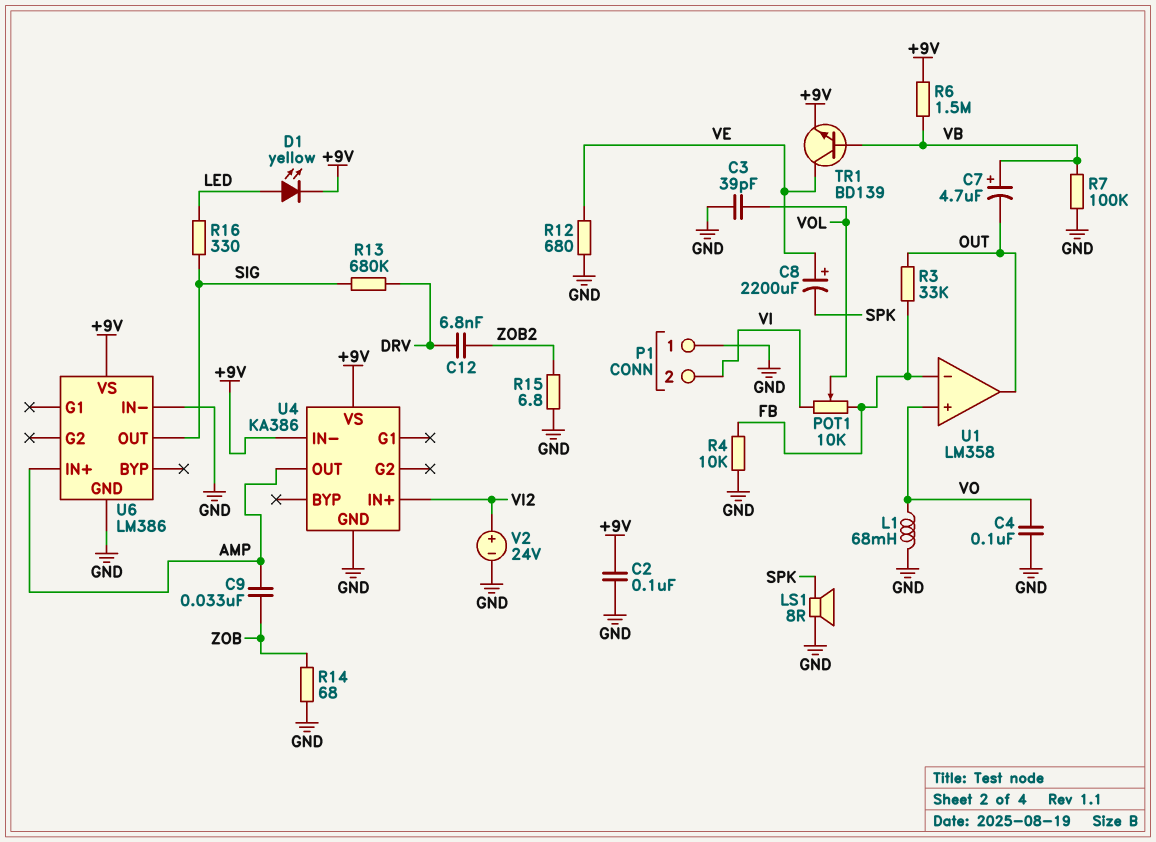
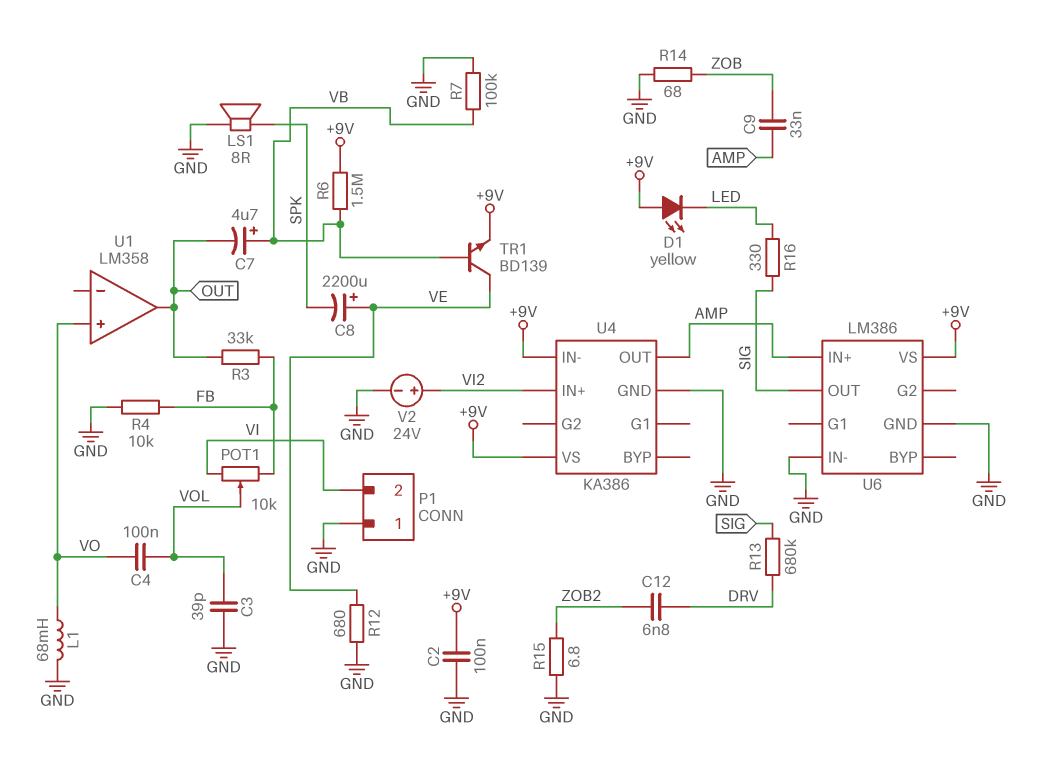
C4: 100nF (GND, VO) -> 100nF (VO, VOL)
D1: LED yellow (A LED, K +9V) -> LED yellow (A +9V, K LED)
U1 pin in-: FB -> none

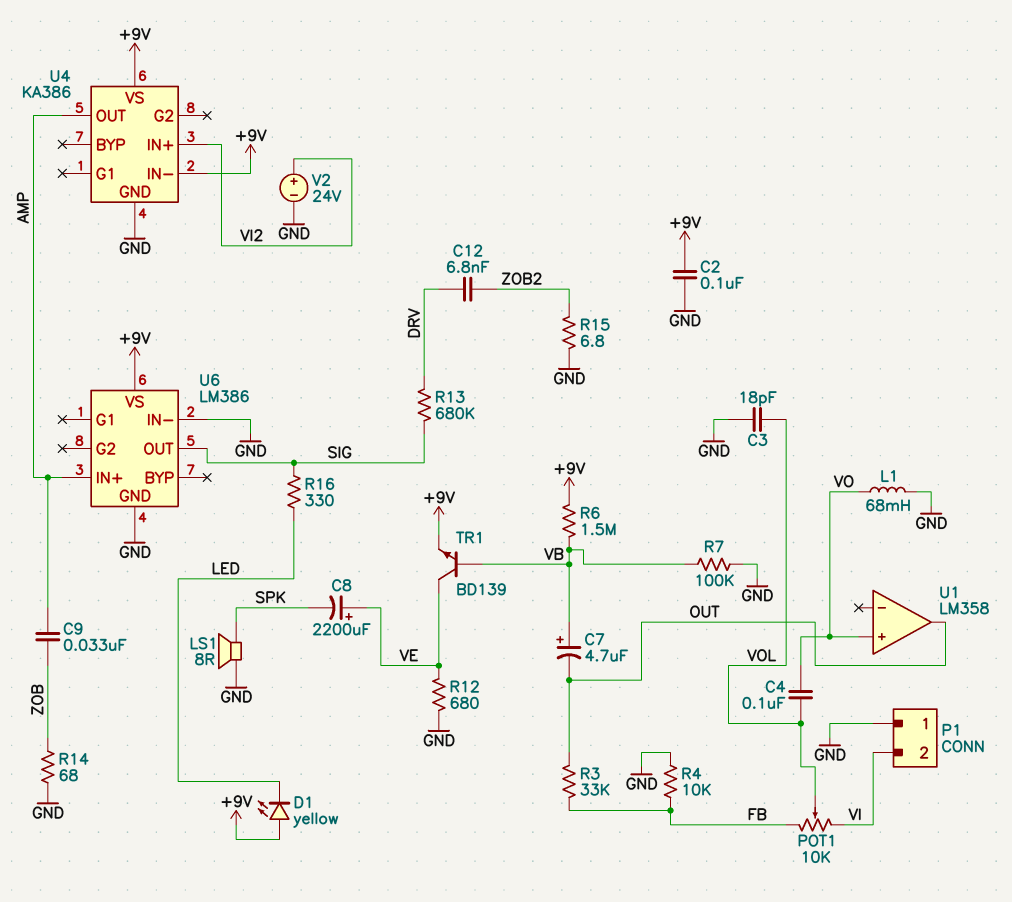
C3: 39pF (GND, VOL) -> 18pF (GND, VOL)

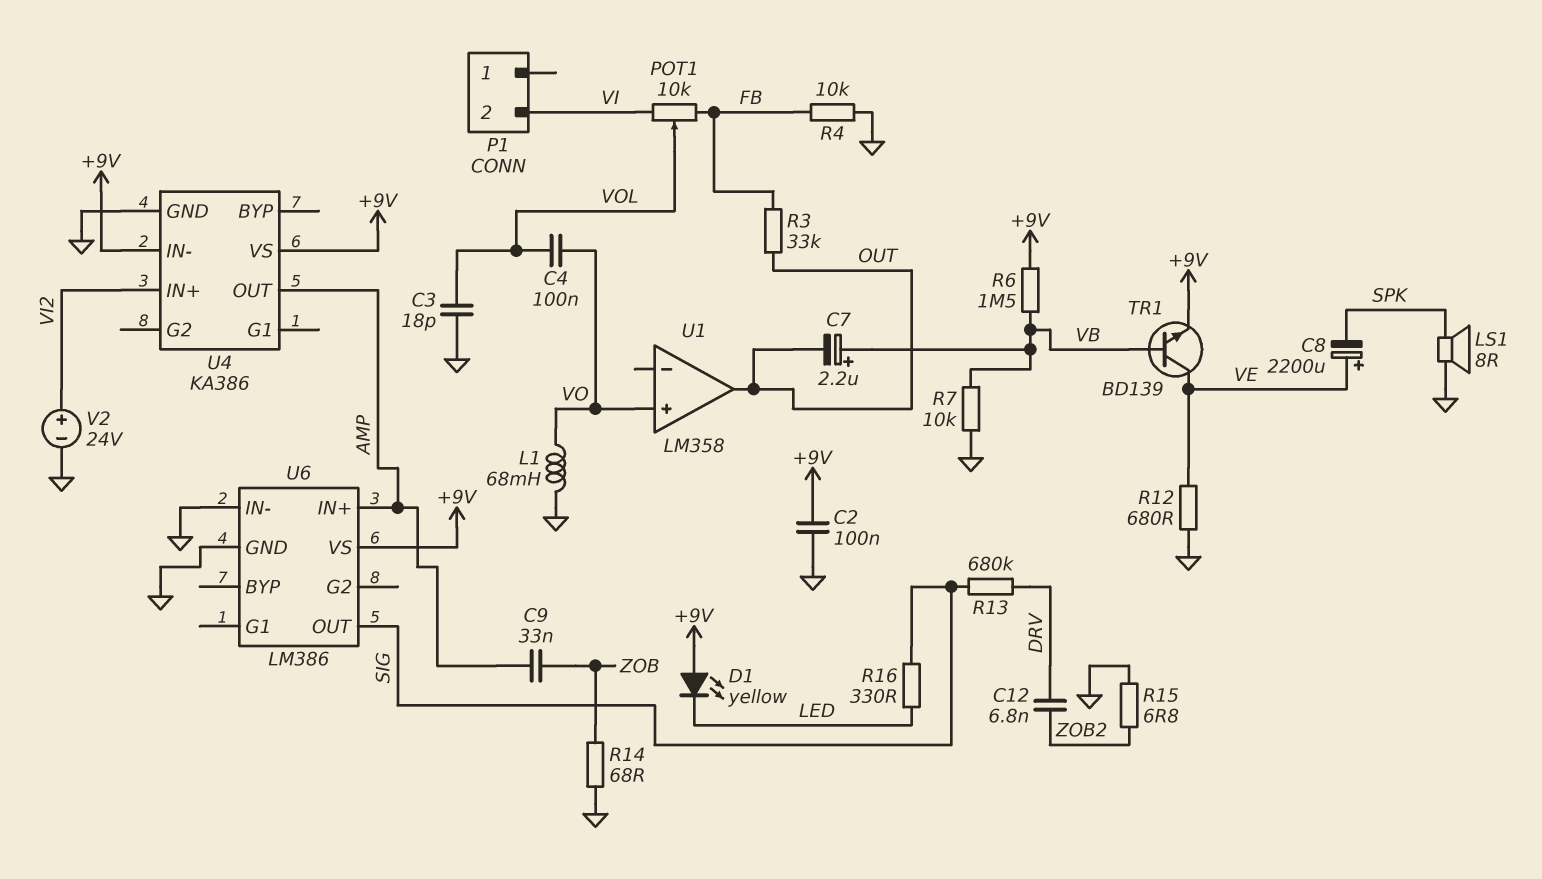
C7: 4.7uF (plus VB, minus OUT) -> 2.2uF (plus VB, minus OUT)
P1 pin 1: GND -> none
R7: 100k (GND, VB) -> 10k (GND, VB)

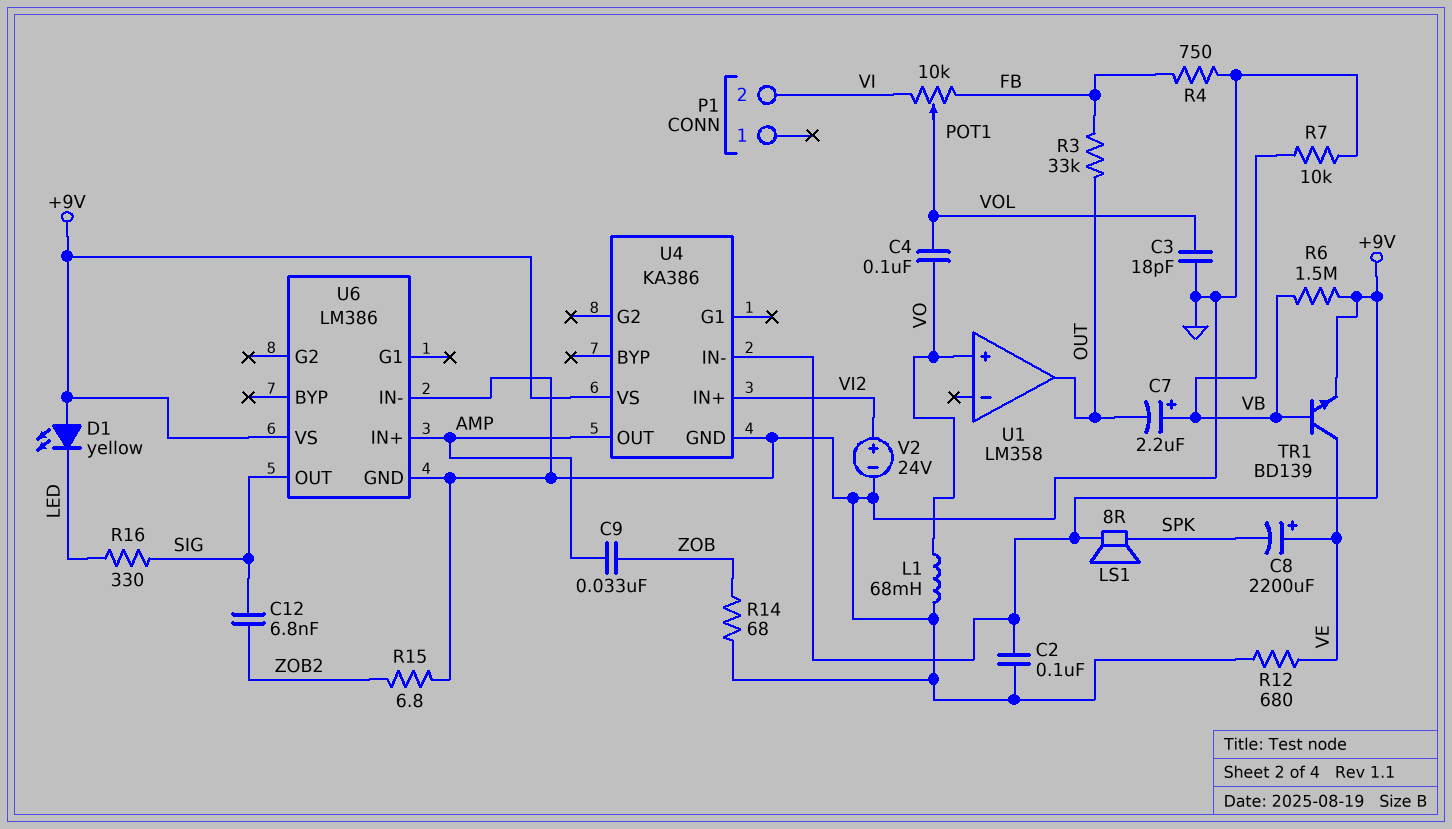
C12: 6.8nF (DRV, ZOB2) -> 6.8nF (SIG, ZOB2)
LS1: speaker 8R (GND, SPK) -> speaker 8R (+9V, SPK)
R4: 10k (FB, GND) -> 750 (FB, GND)
R13: 680k (DRV, SIG) -> none

